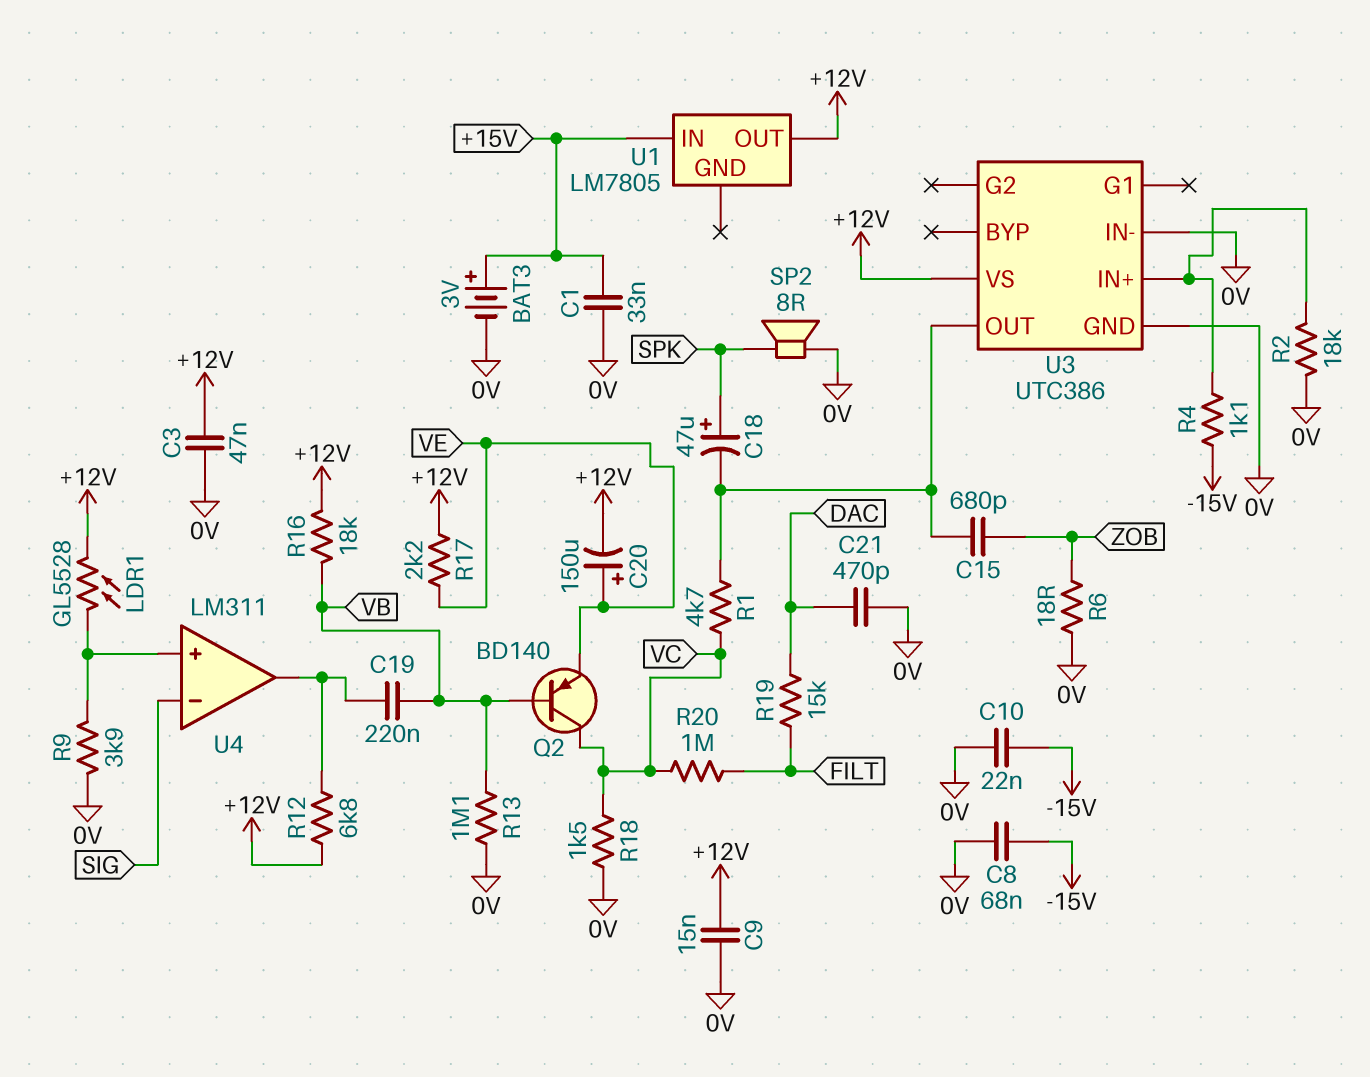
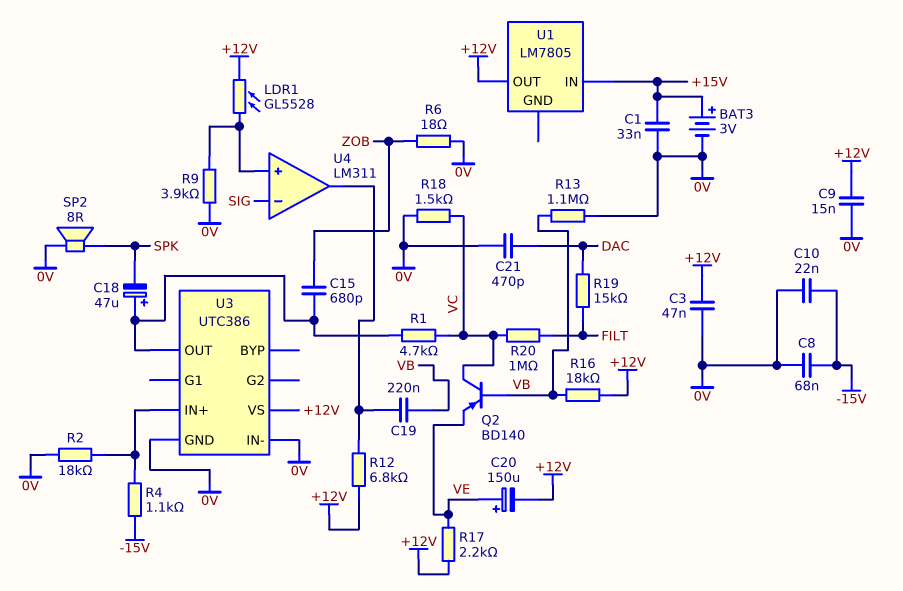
C18: 47uF (plus SPK, minus U3/OUT) -> 47uF (plus U3/OUT, minus SPK)

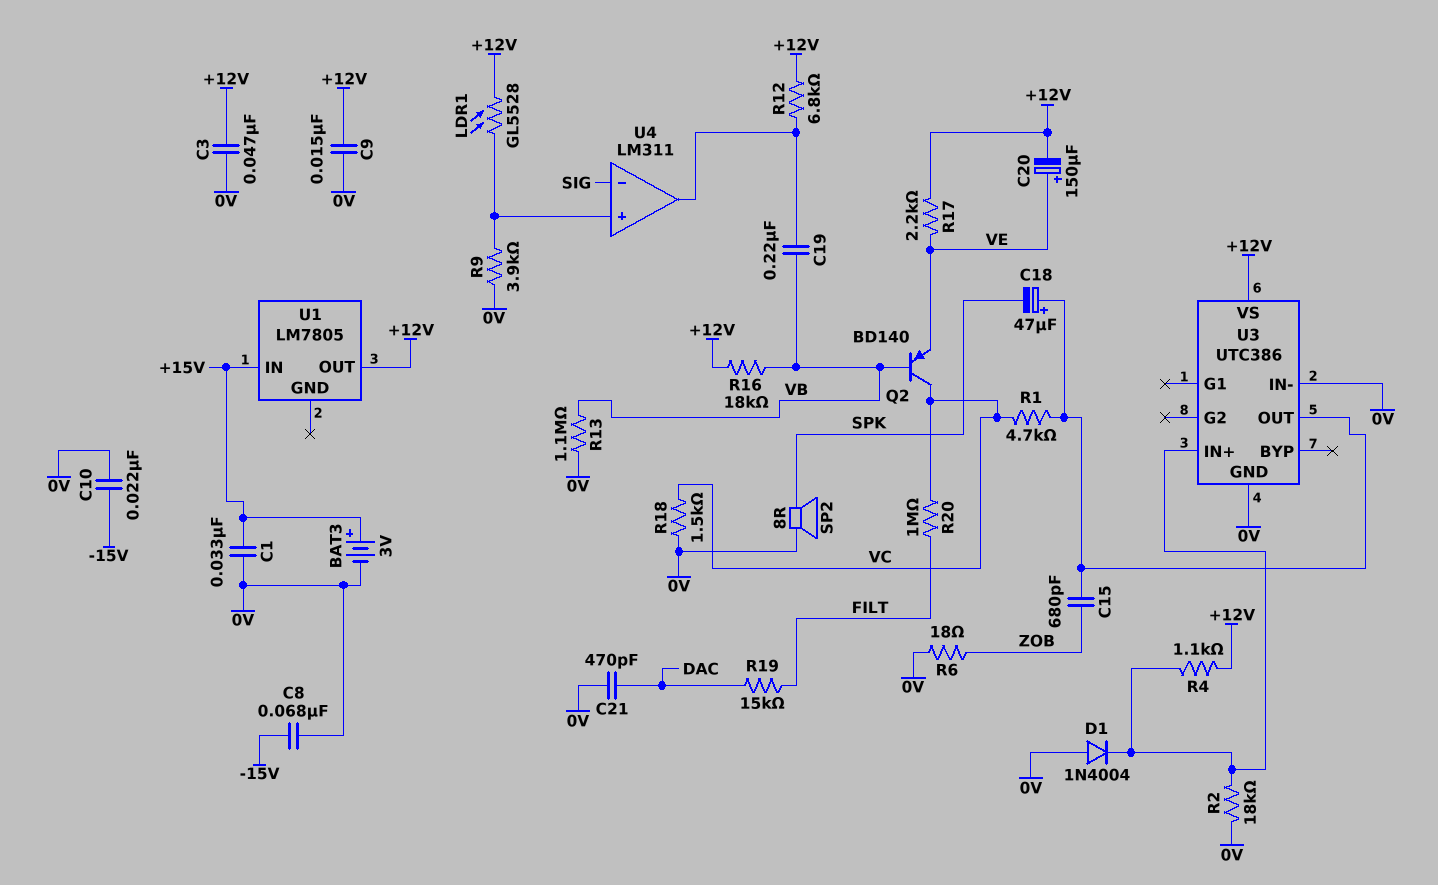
D1: none -> diode 1N4004 (A 0V, K U3/IN+)
R4: 1.1k (-15V, U3/IN+) -> 1.1k (+12V, U3/IN+)

